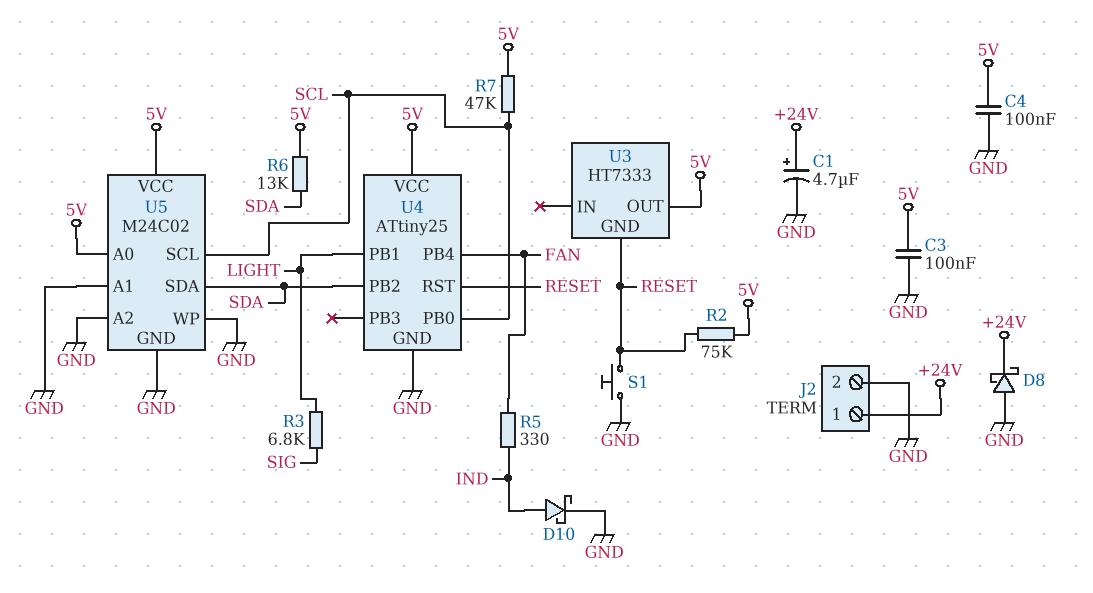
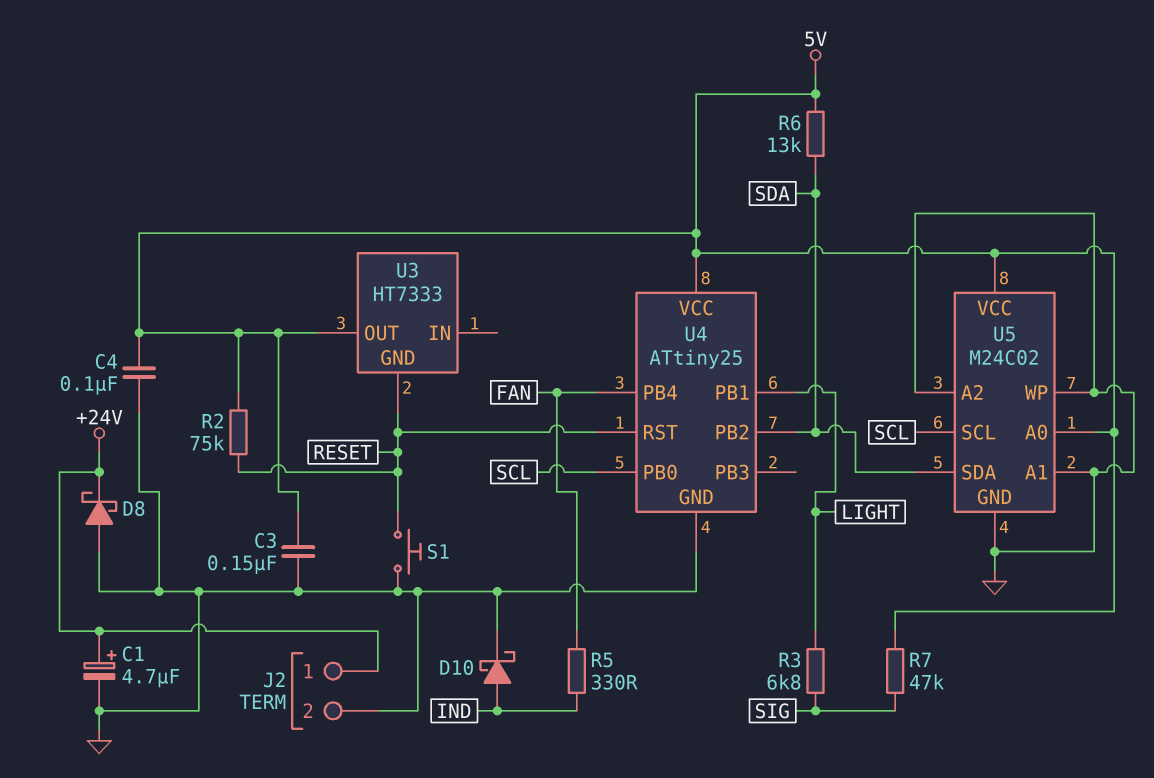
C3: 100nF (5V, GND) -> 150nF (5V, GND)
R7: 47k (5V, SCL) -> 47k (5V, SIG)

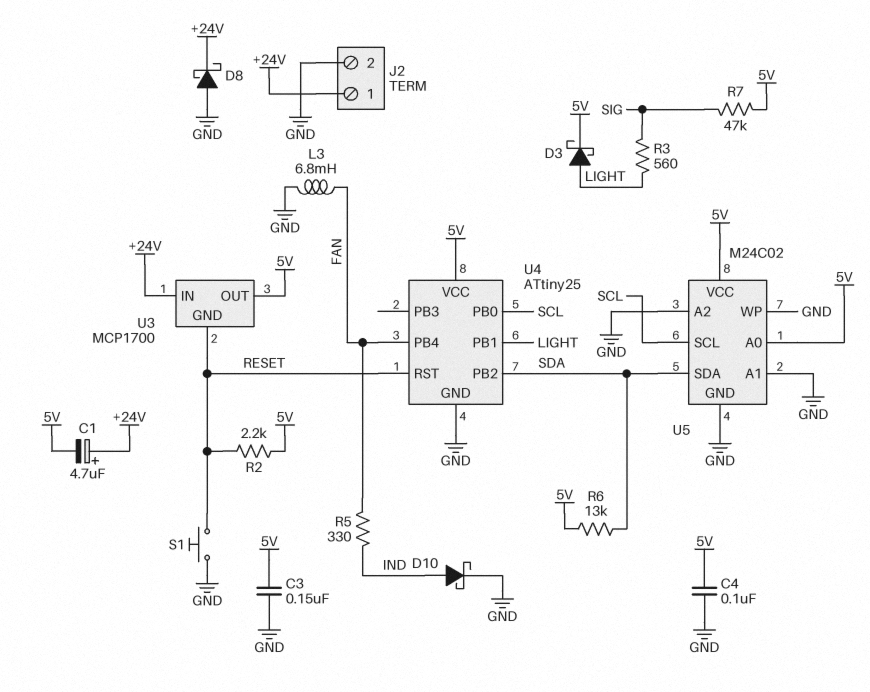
C1: 4.7uF (plus +24V, minus GND) -> 4.7uF (plus +24V, minus 5V)
D3: none -> schottky (A LIGHT, K 5V)
L3: none -> 6.8mH (FAN, GND)
R2: 75k (5V, RESET) -> 2.2k (5V, RESET)
R3: 6.8k (LIGHT, SIG) -> 560 (LIGHT, SIG)
U3: HT7333 -> MCP1700
U3 pin IN: none -> +24V

